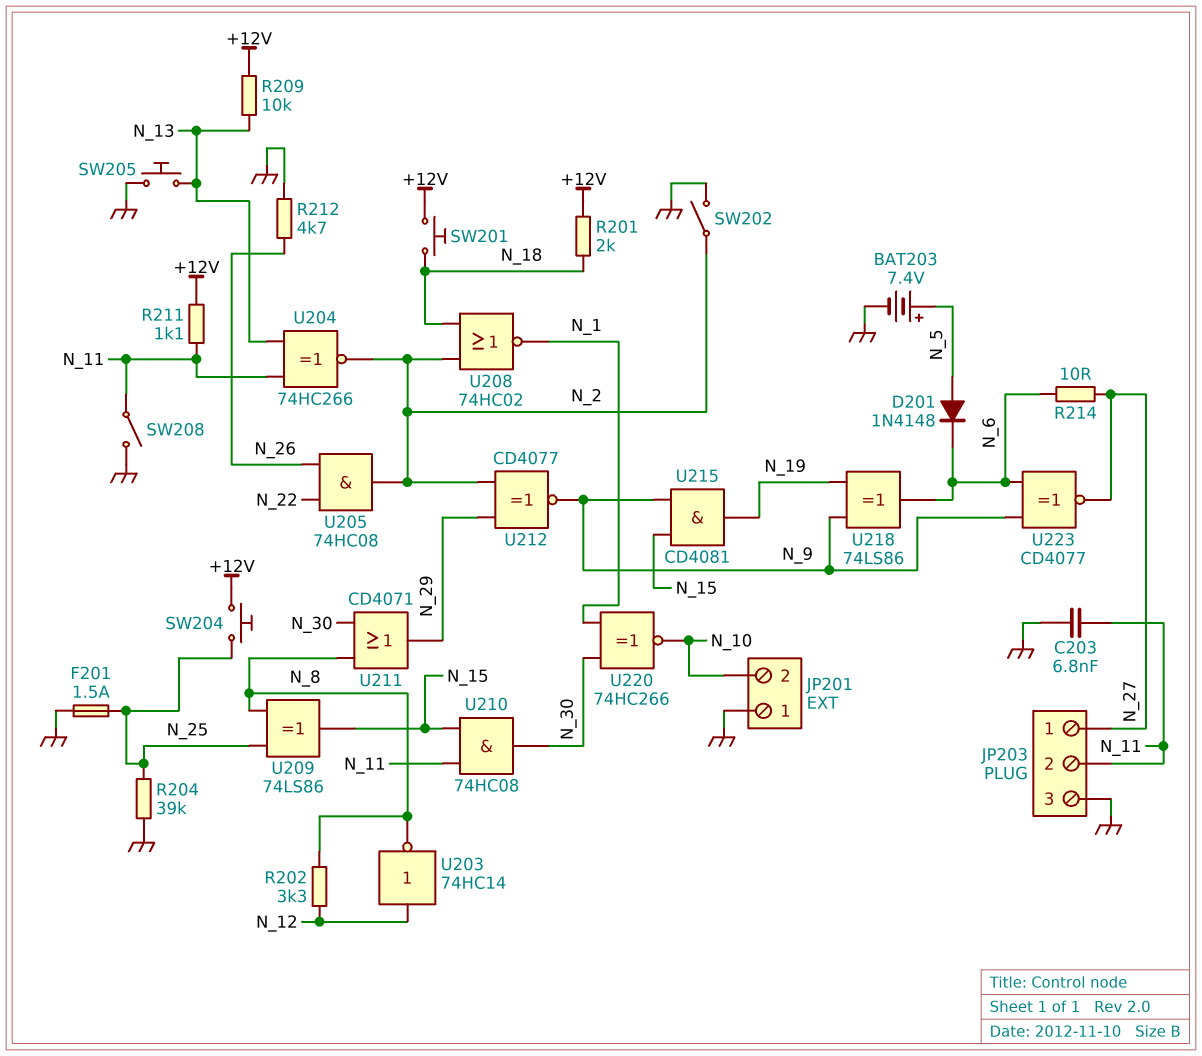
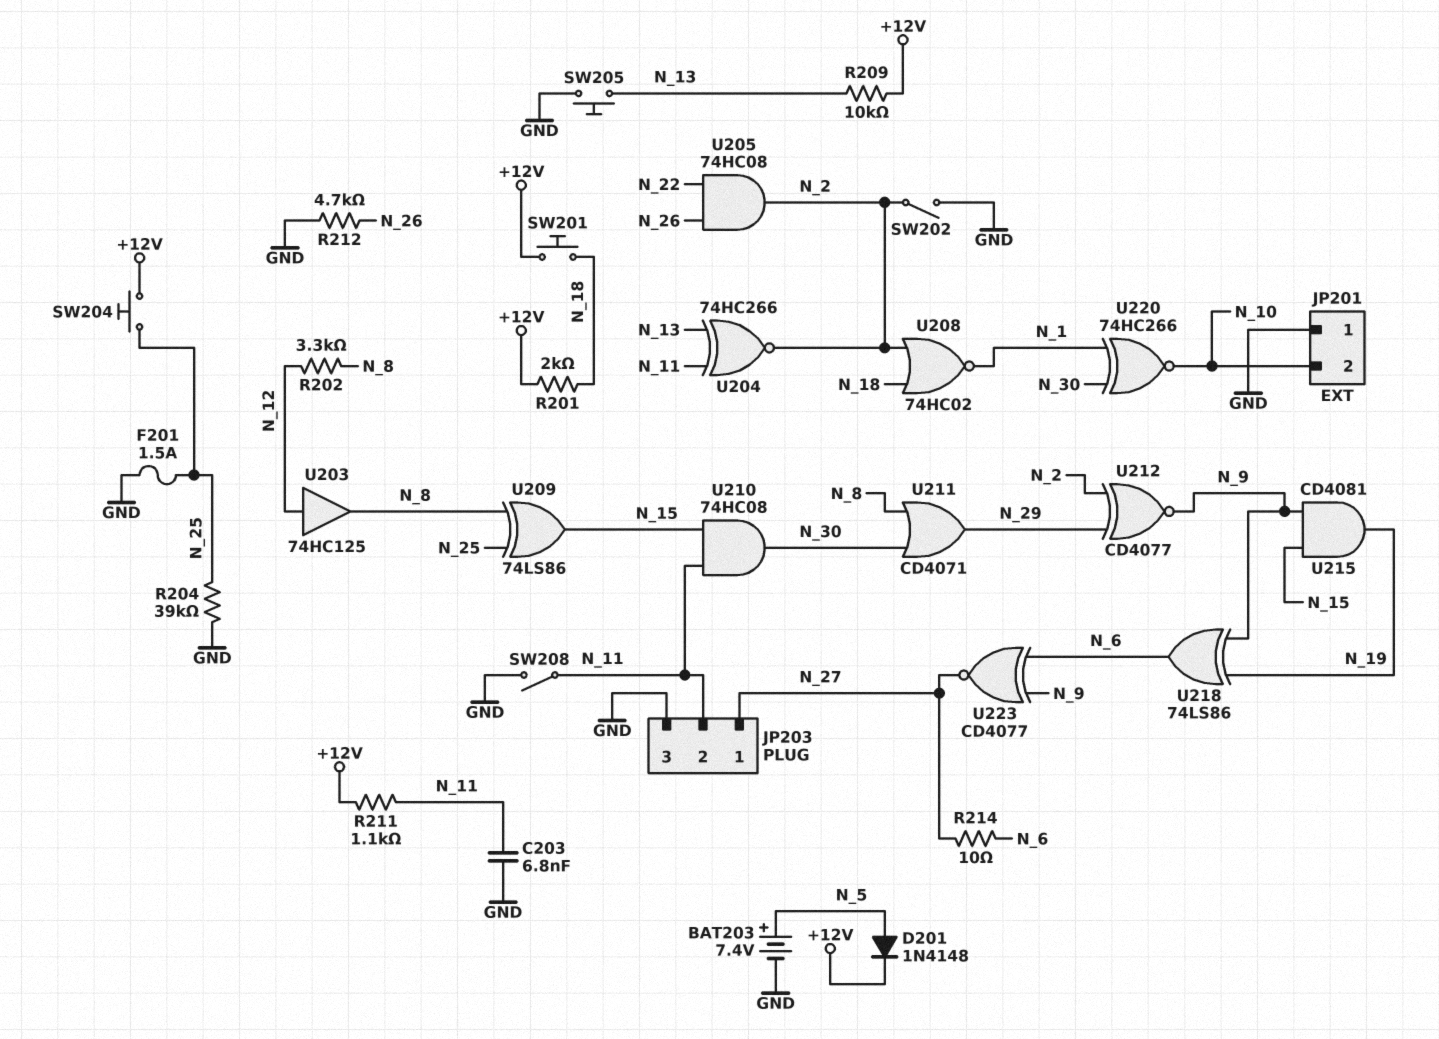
D201: diode 1N4148 (A N_5, K N_6) -> diode 1N4148 (A N_5, K +12V)
U203: NOT 74HC14 (in N_12, out N_8) -> buffer 74HC125 (in N_12, out N_8)

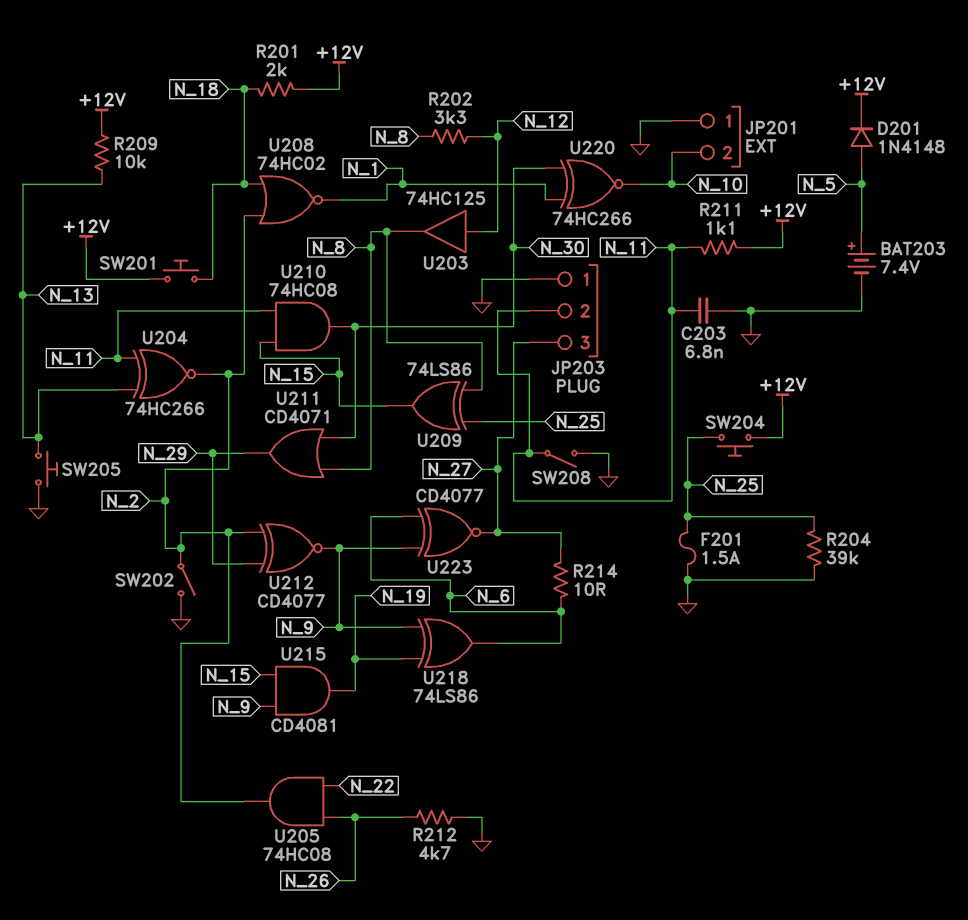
JP203 pin 1: N_27 -> GND
JP203 pin 3: GND -> N_27

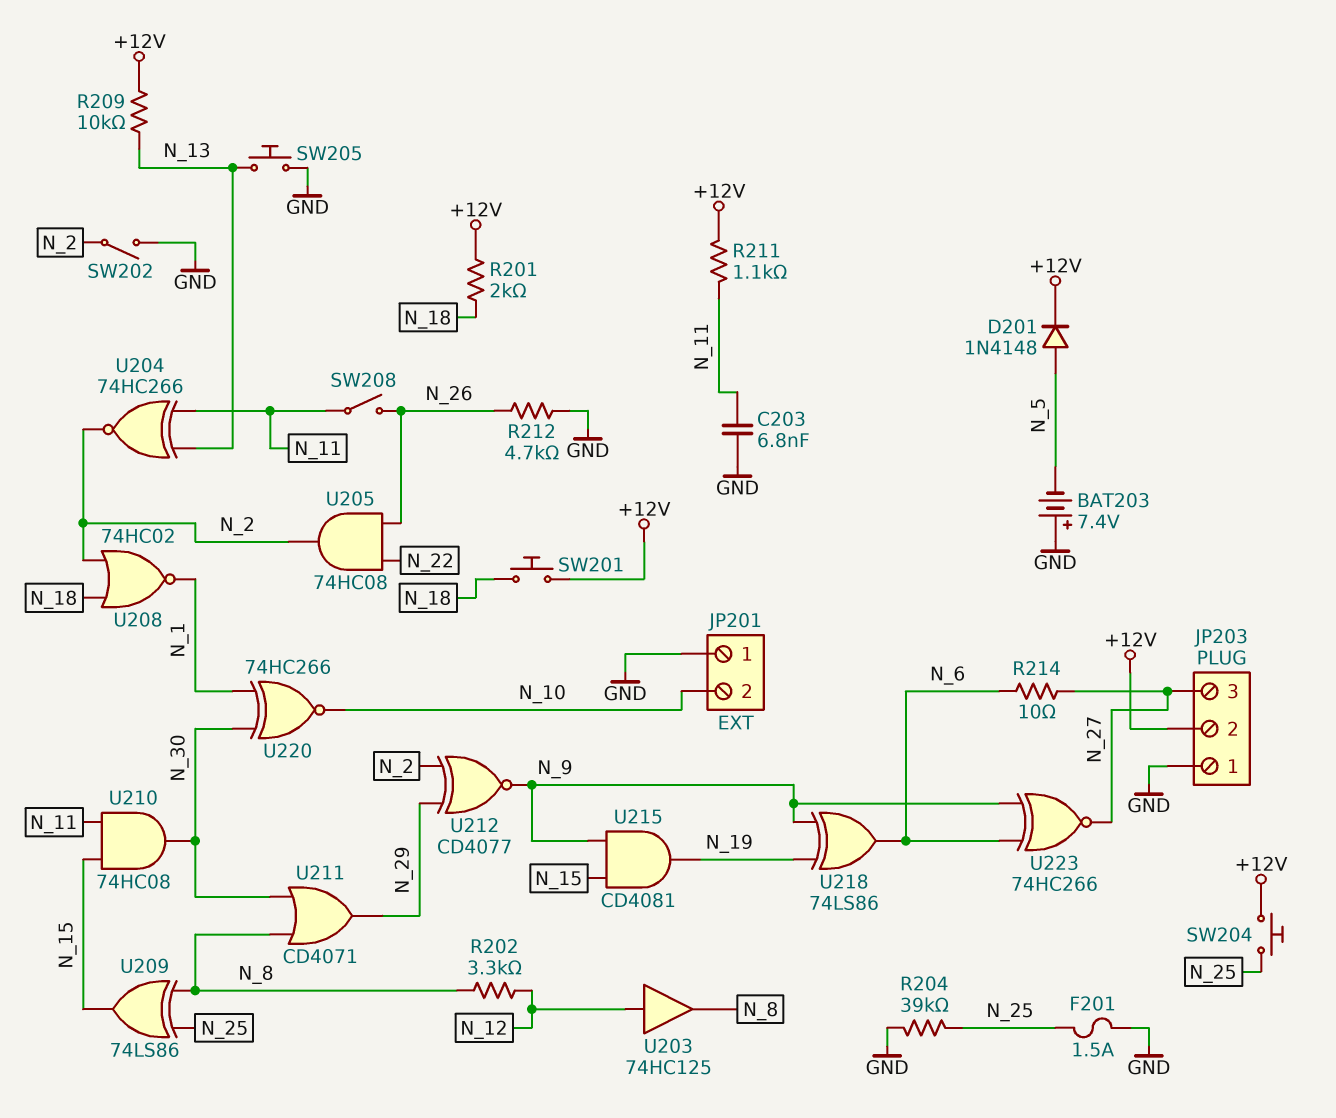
BAT203: 7.4V (plus N_5, minus GND) -> 7.4V (plus GND, minus N_5)
JP203 pin 2: N_11 -> +12V
SW208: switch (GND, N_11) -> switch (N_11, N_26)
U223: XNOR CD4077 (in N_6, in N_9, out N_27) -> XNOR 74HC266 (in N_6, in N_9, out N_27)

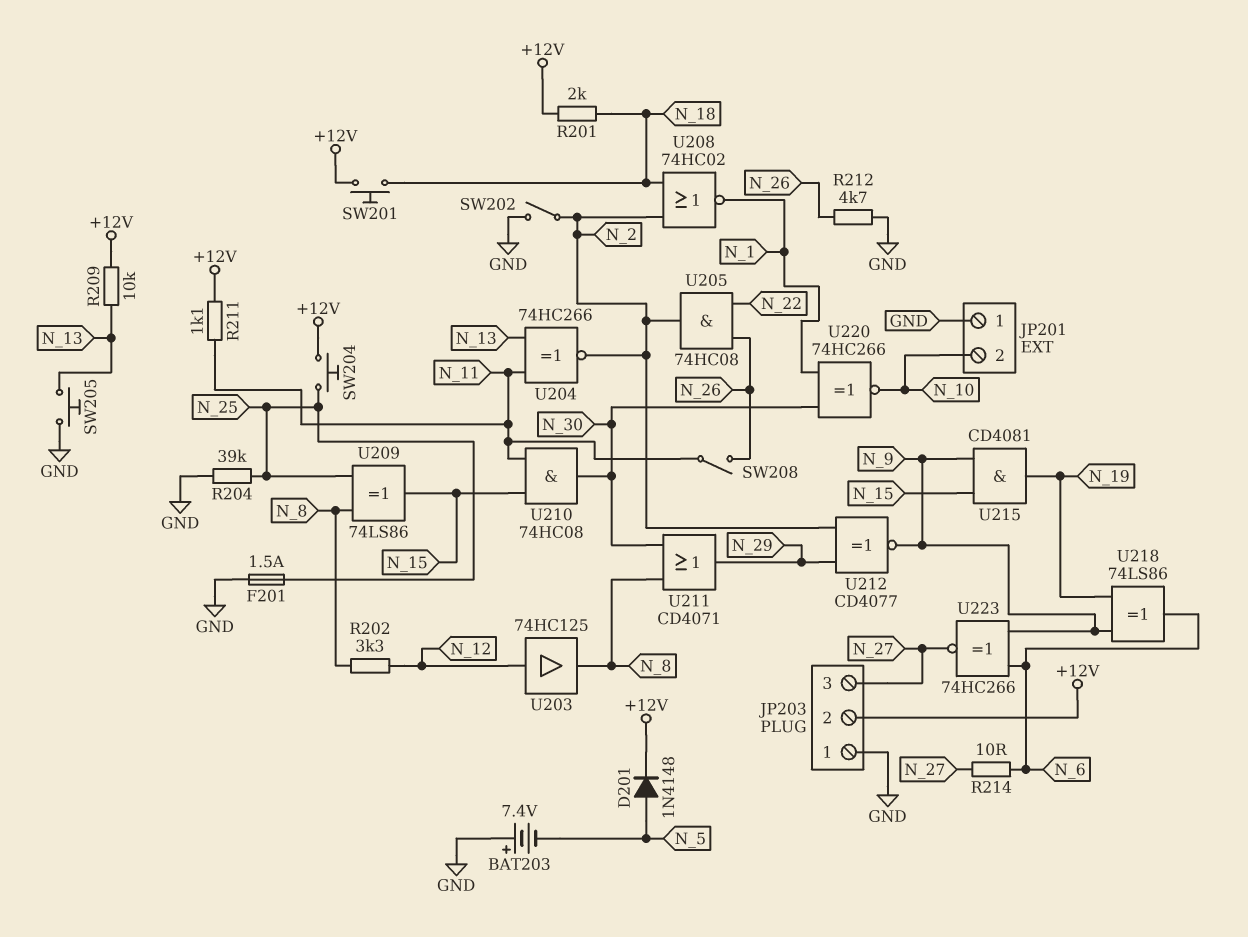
C203: 6.8nF (GND, N_11) -> none

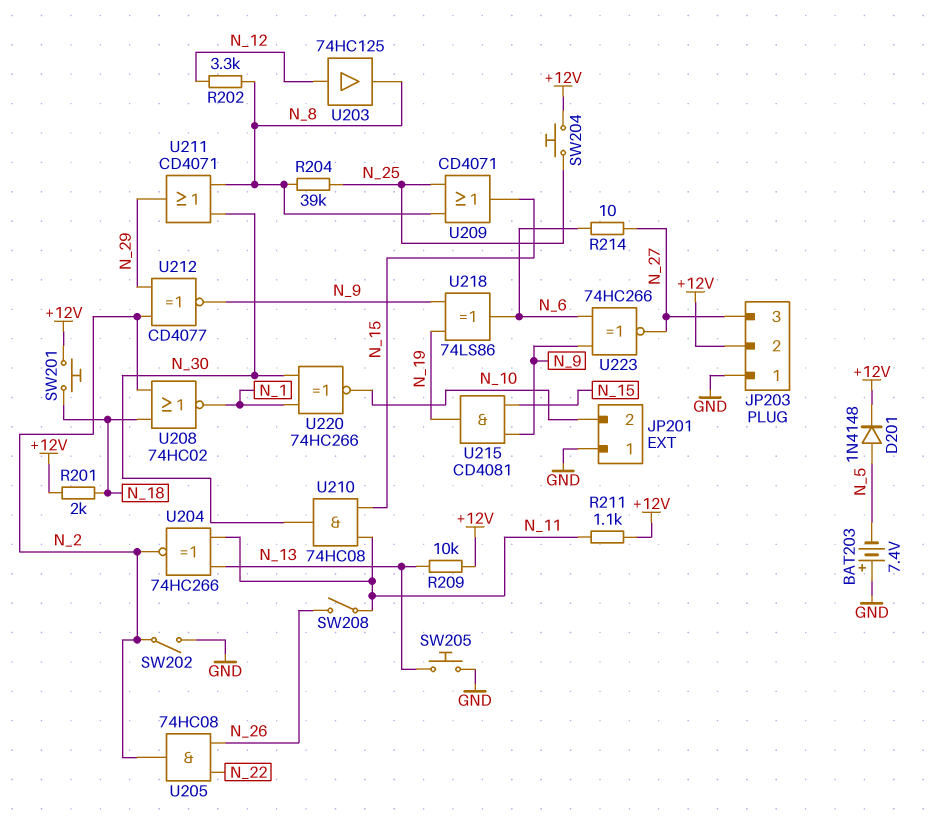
F201: 1.5A (GND, N_25) -> none
R204: 39k (GND, N_25) -> 39k (N_8, N_25)
R212: 4.7k (GND, N_26) -> none
U209: XOR 74LS86 (in N_8, in N_25, out N_15) -> OR CD4071 (in N_8, in N_25, out N_15)

